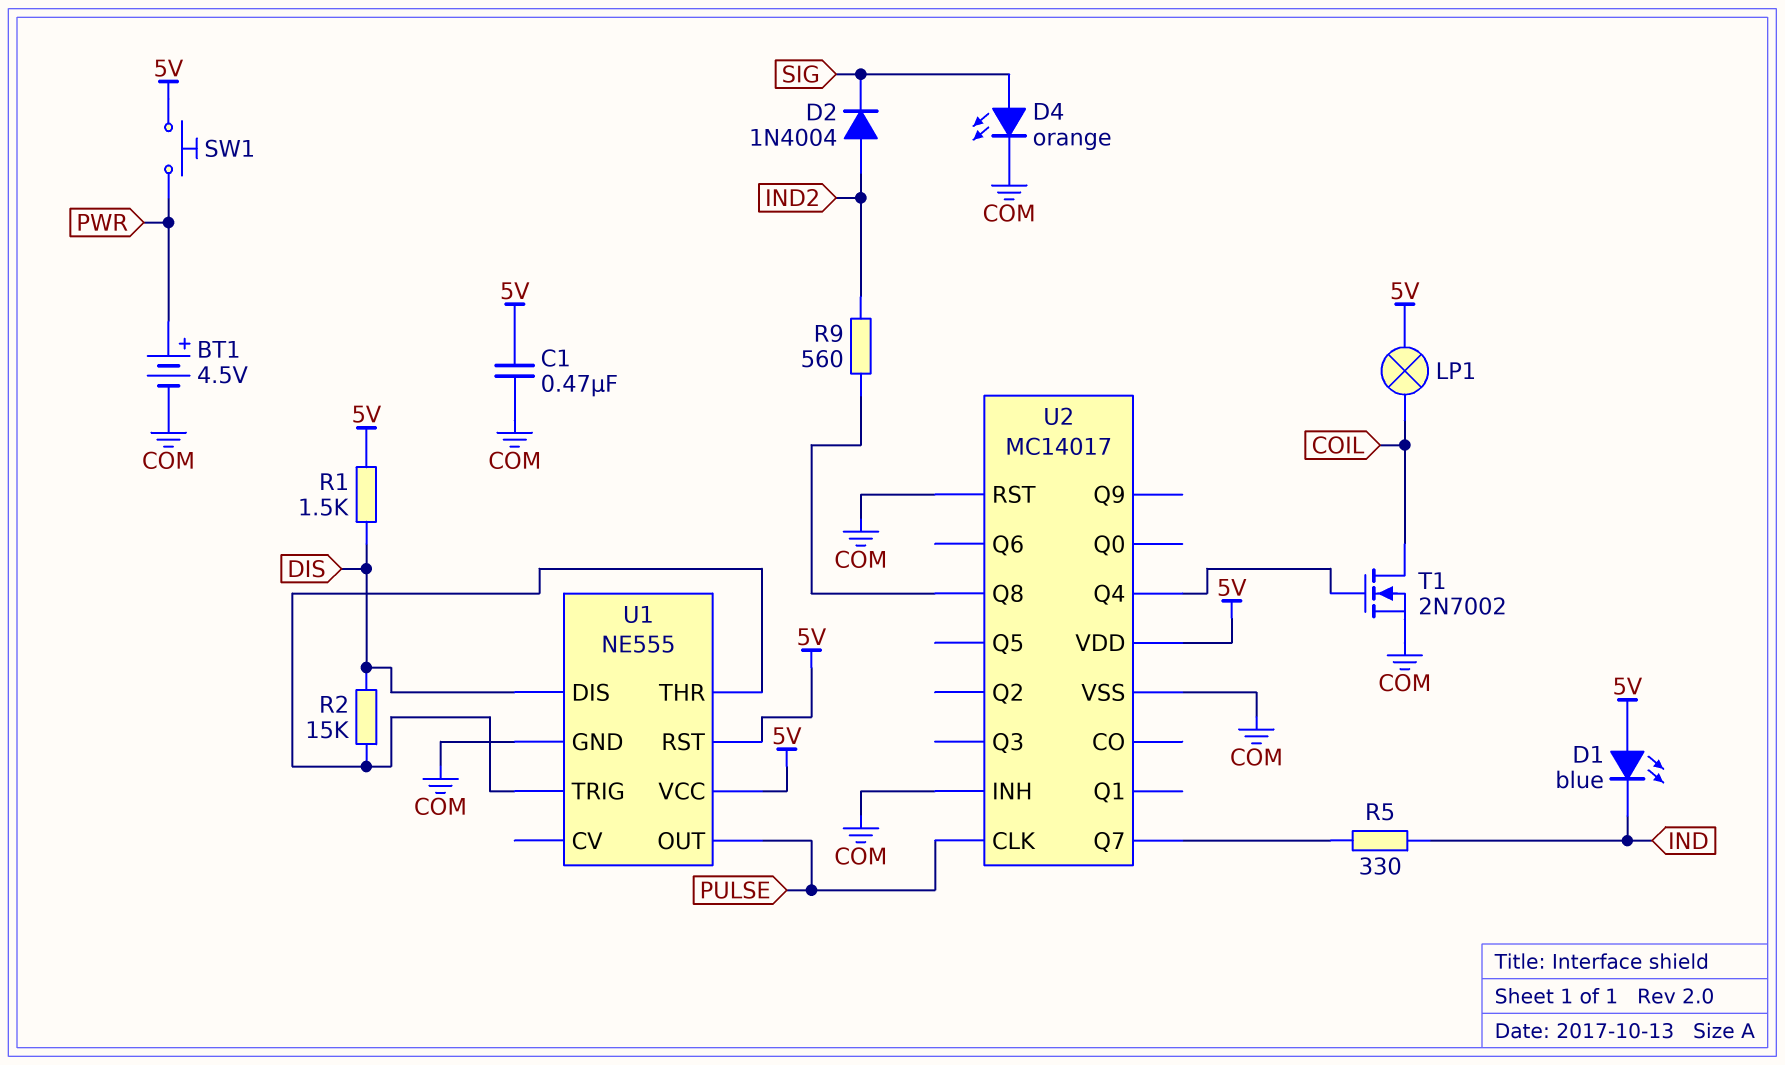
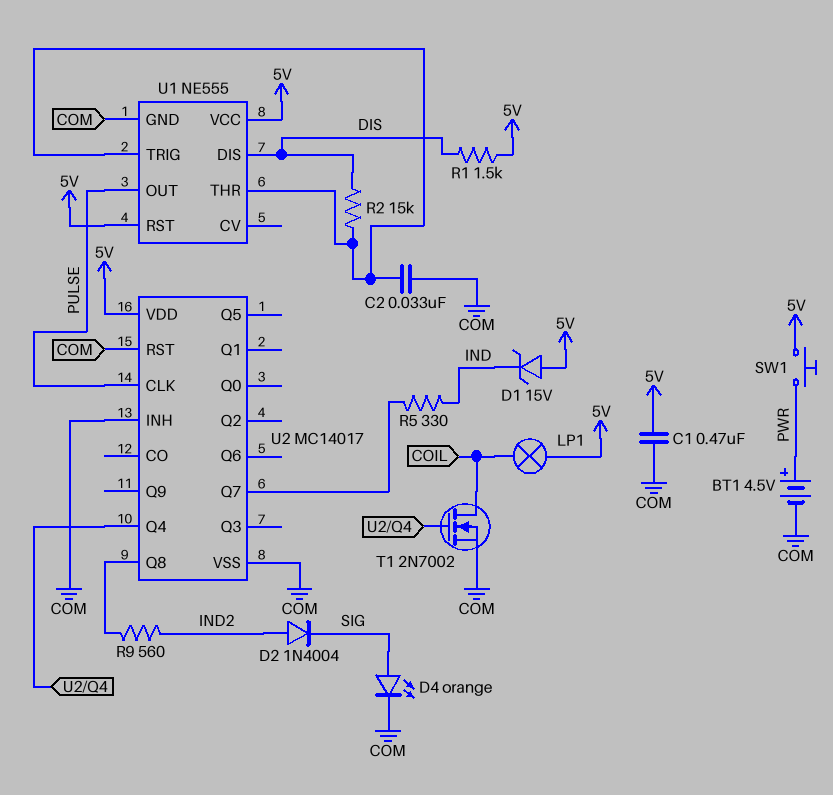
C2: none -> 33nF (COM, U1/THR)
D1: LED blue (A 5V, K IND) -> zener 15V (A 5V, K IND)

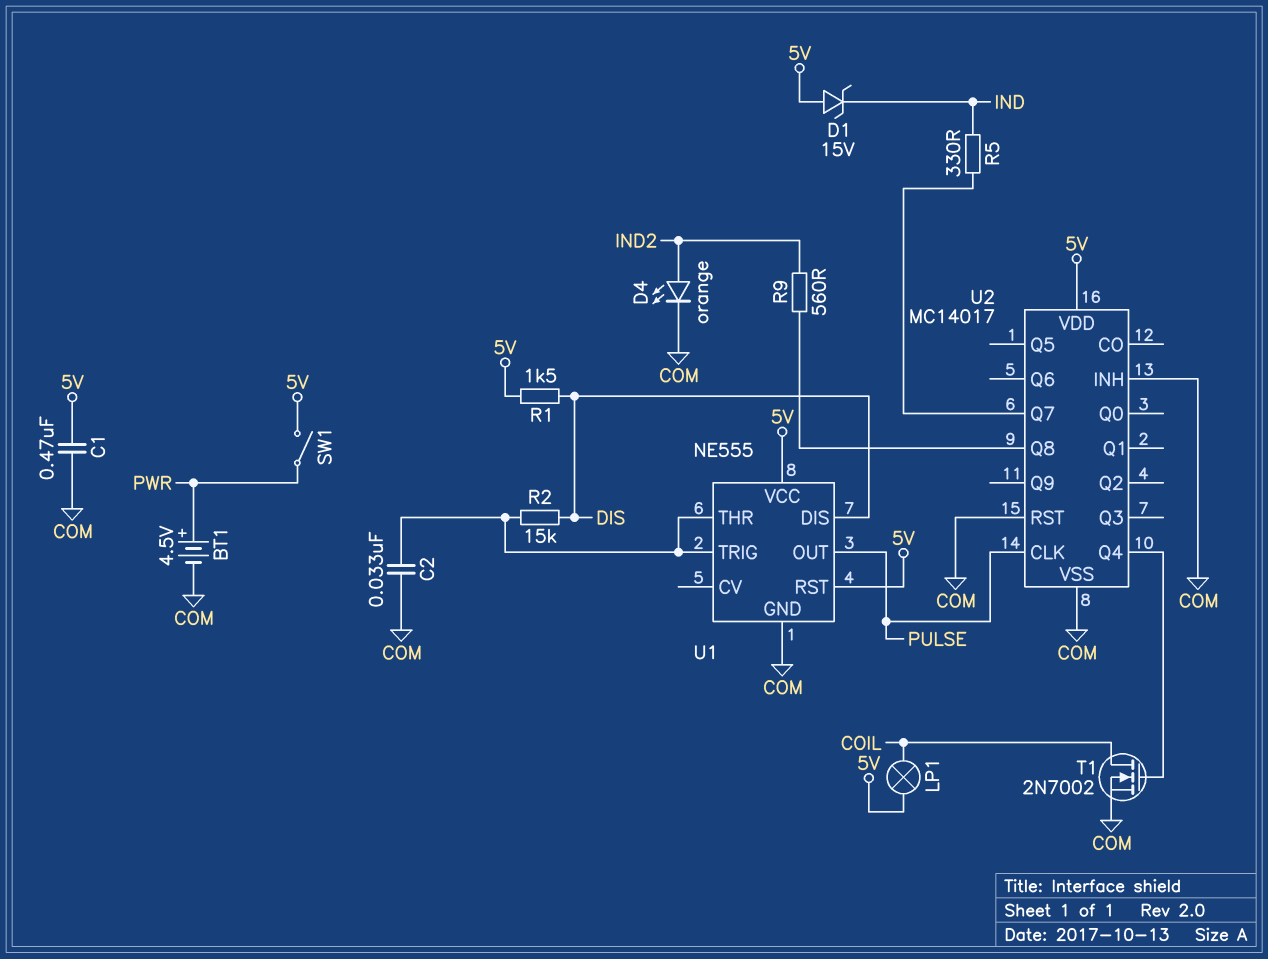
D2: diode 1N4004 (A IND2, K SIG) -> none
D4: LED orange (A SIG, K COM) -> LED orange (A IND2, K COM)
SW1: button (5V, PWR) -> switch (5V, PWR)

